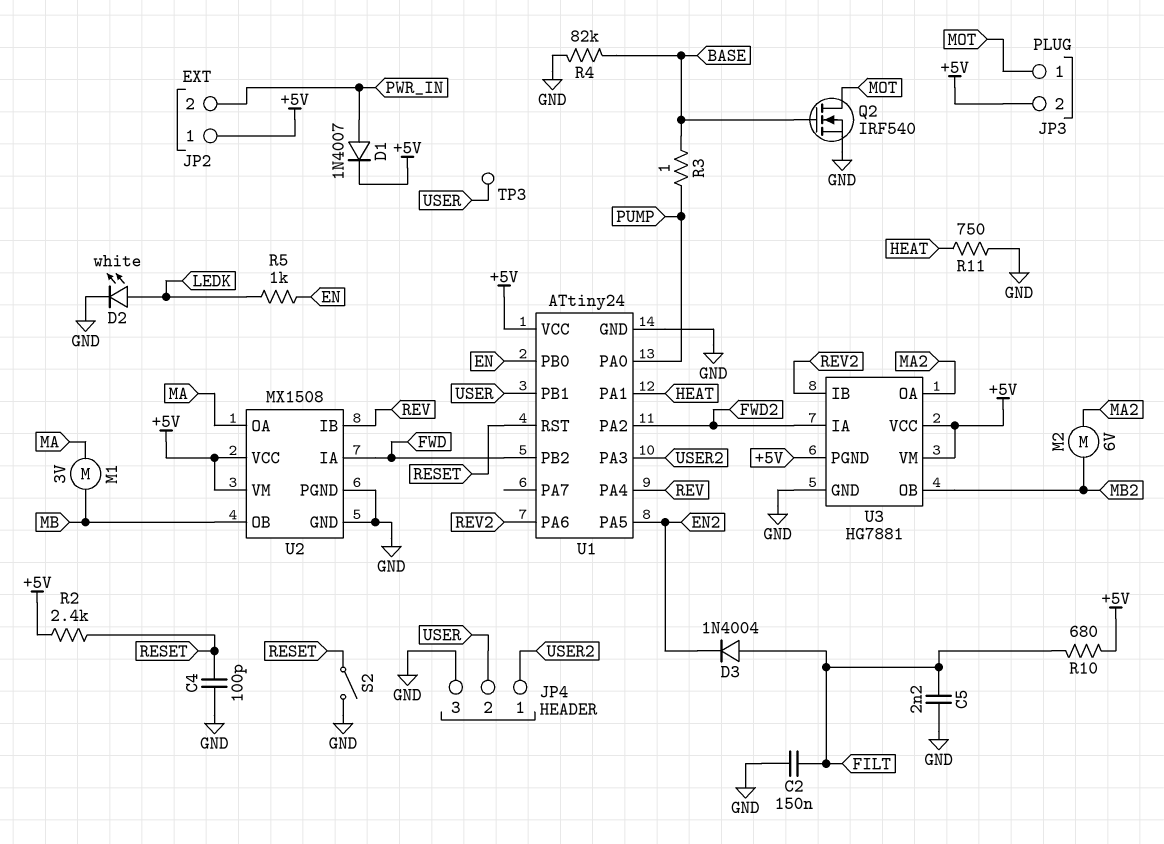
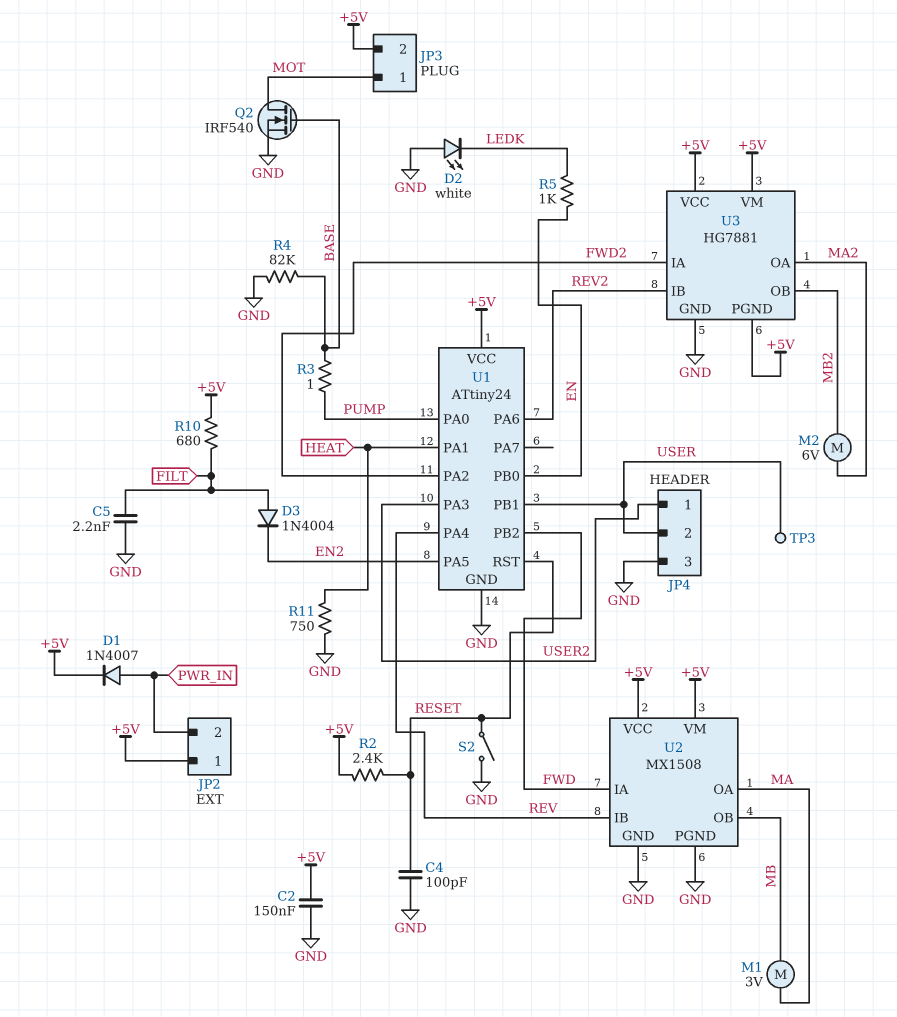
C2: 150nF (FILT, GND) -> 150nF (+5V, GND)
D2: LED white (A LEDK, K GND) -> LED white (A GND, K LEDK)

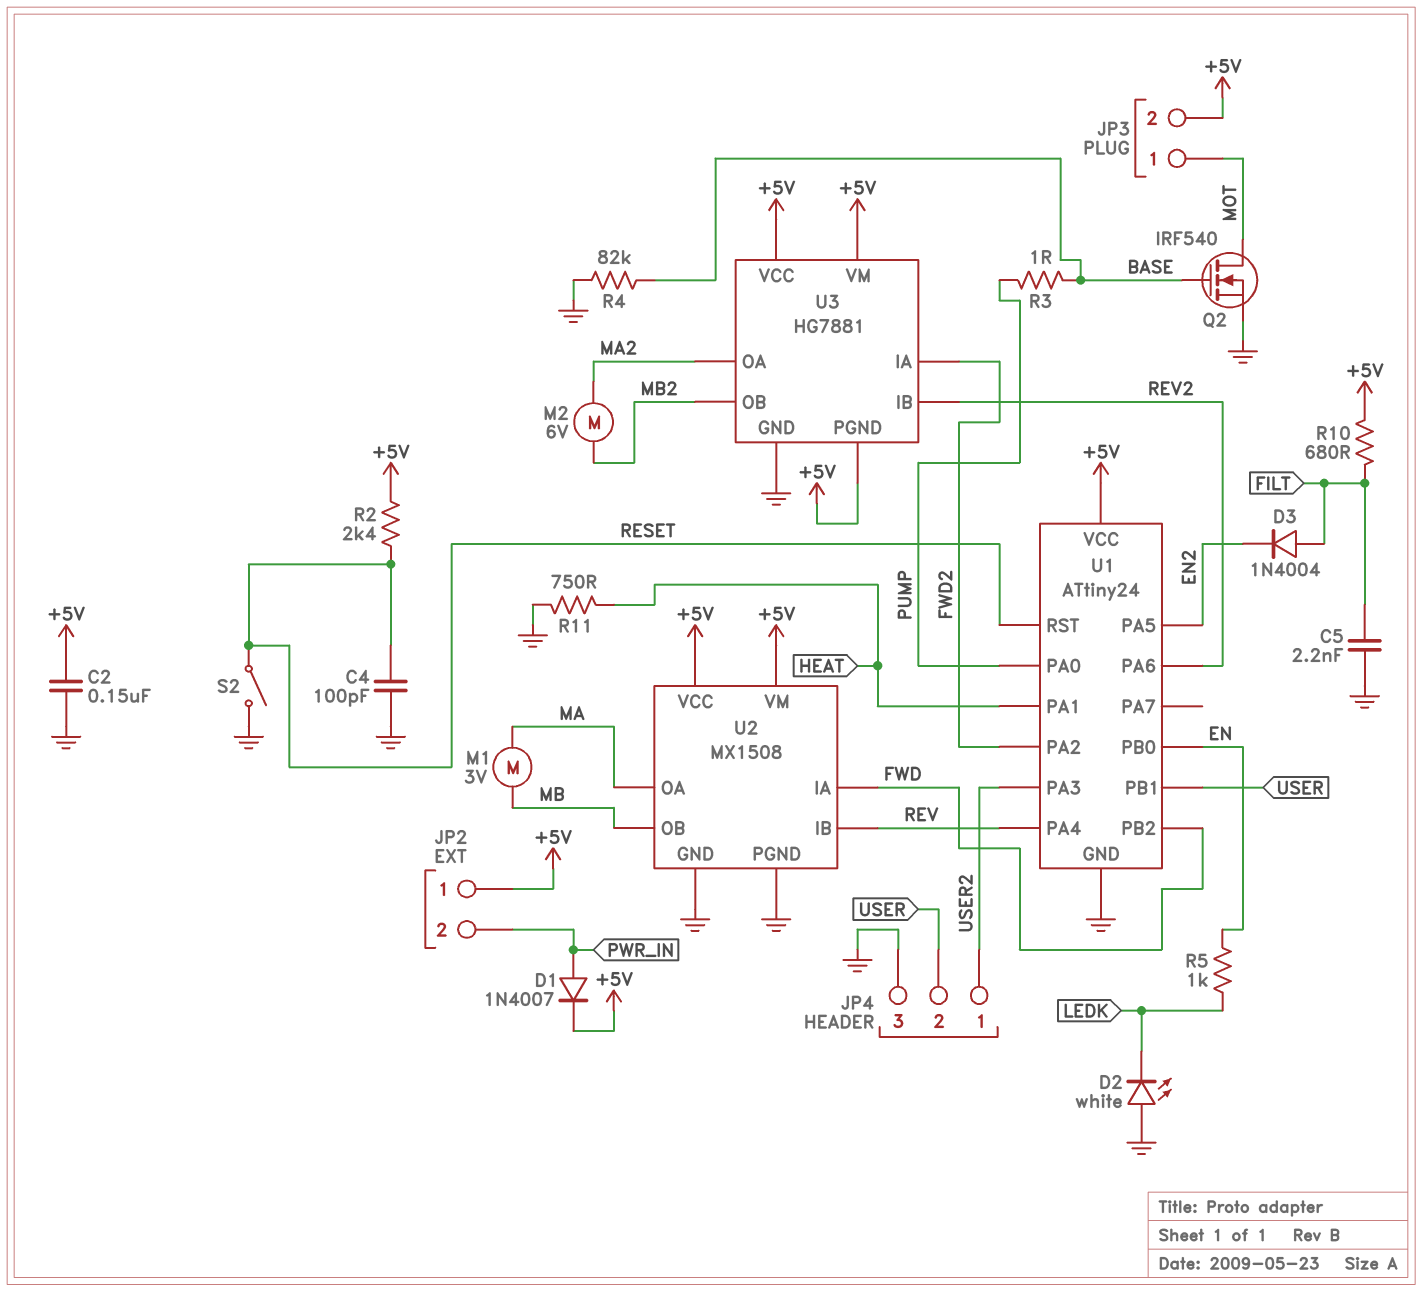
TP3: test point (USER) -> none

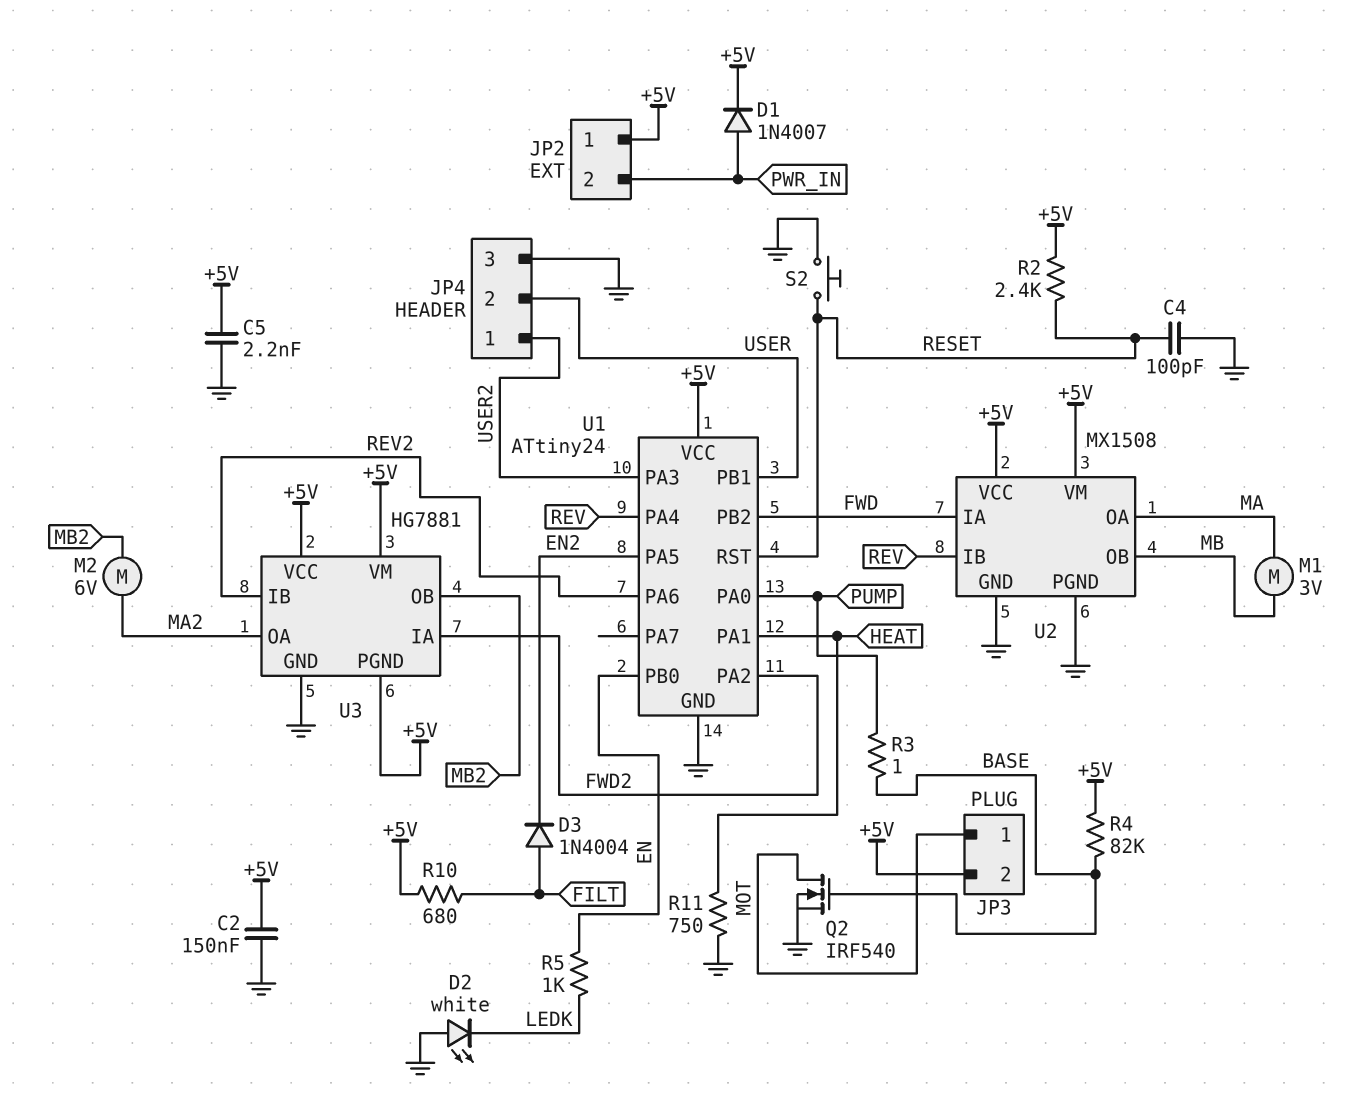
C5: 2.2nF (FILT, GND) -> 2.2nF (+5V, GND)
R4: 82k (BASE, GND) -> 82k (+5V, BASE)
S2: switch (GND, RESET) -> button (GND, RESET)

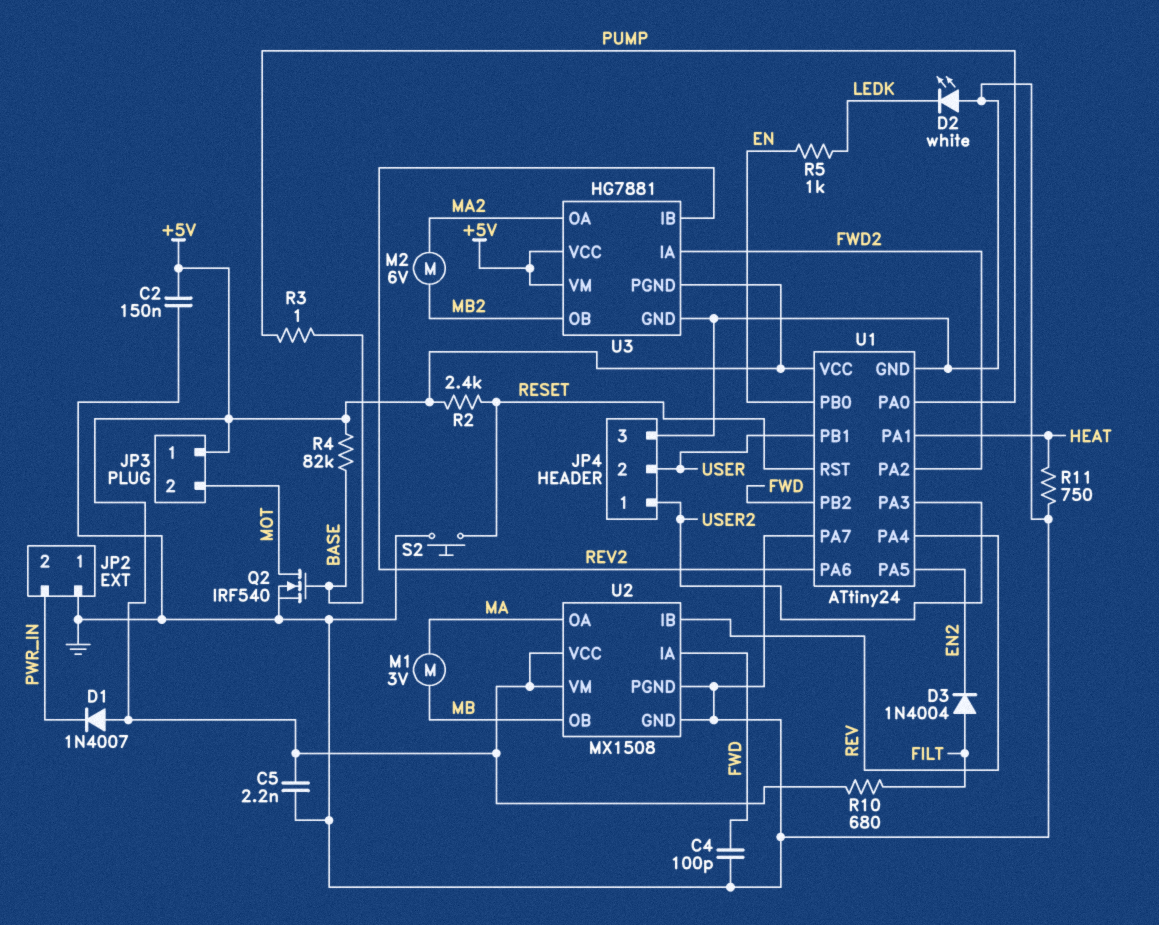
C4: 100pF (GND, RESET) -> 100pF (FWD, GND)
D1: diode 1N4007 (A PWR_IN, K +5V) -> diode 1N4007 (A +5V, K PWR_IN)
JP2 pin 1: +5V -> GND
JP3 pin 1: MOT -> +5V
JP3 pin 2: +5V -> MOT
U1 pin PA7: none -> GND

